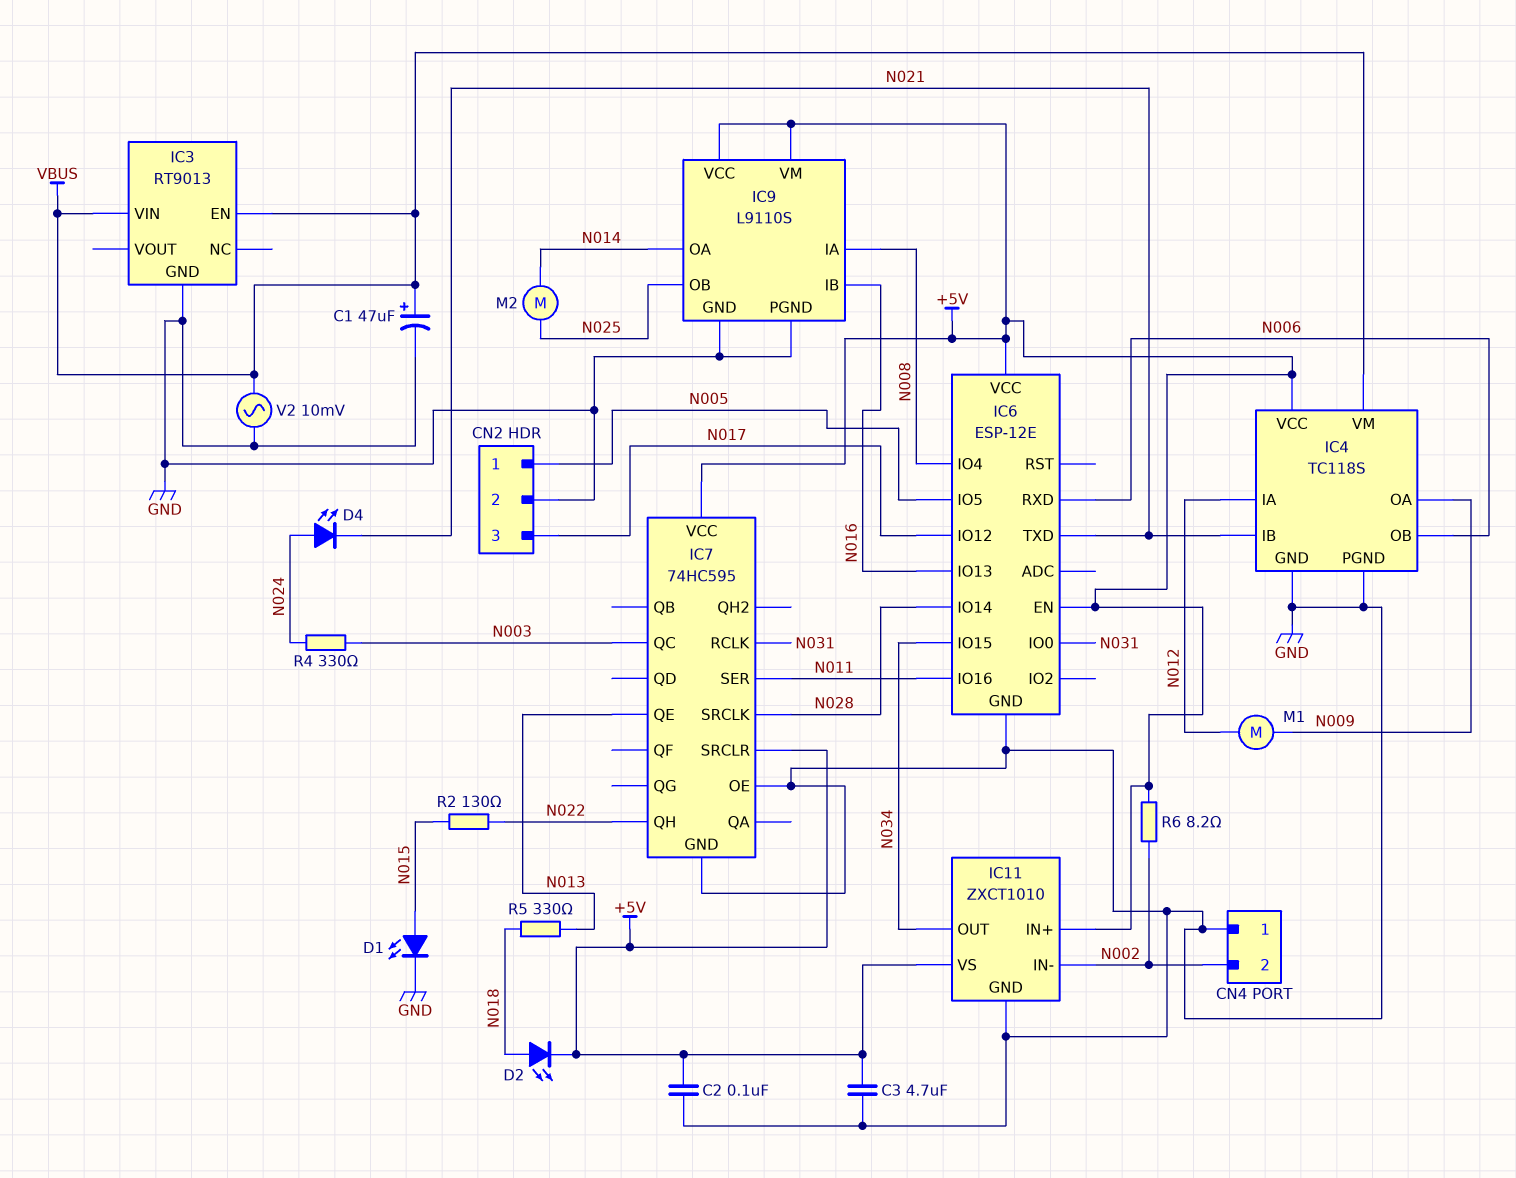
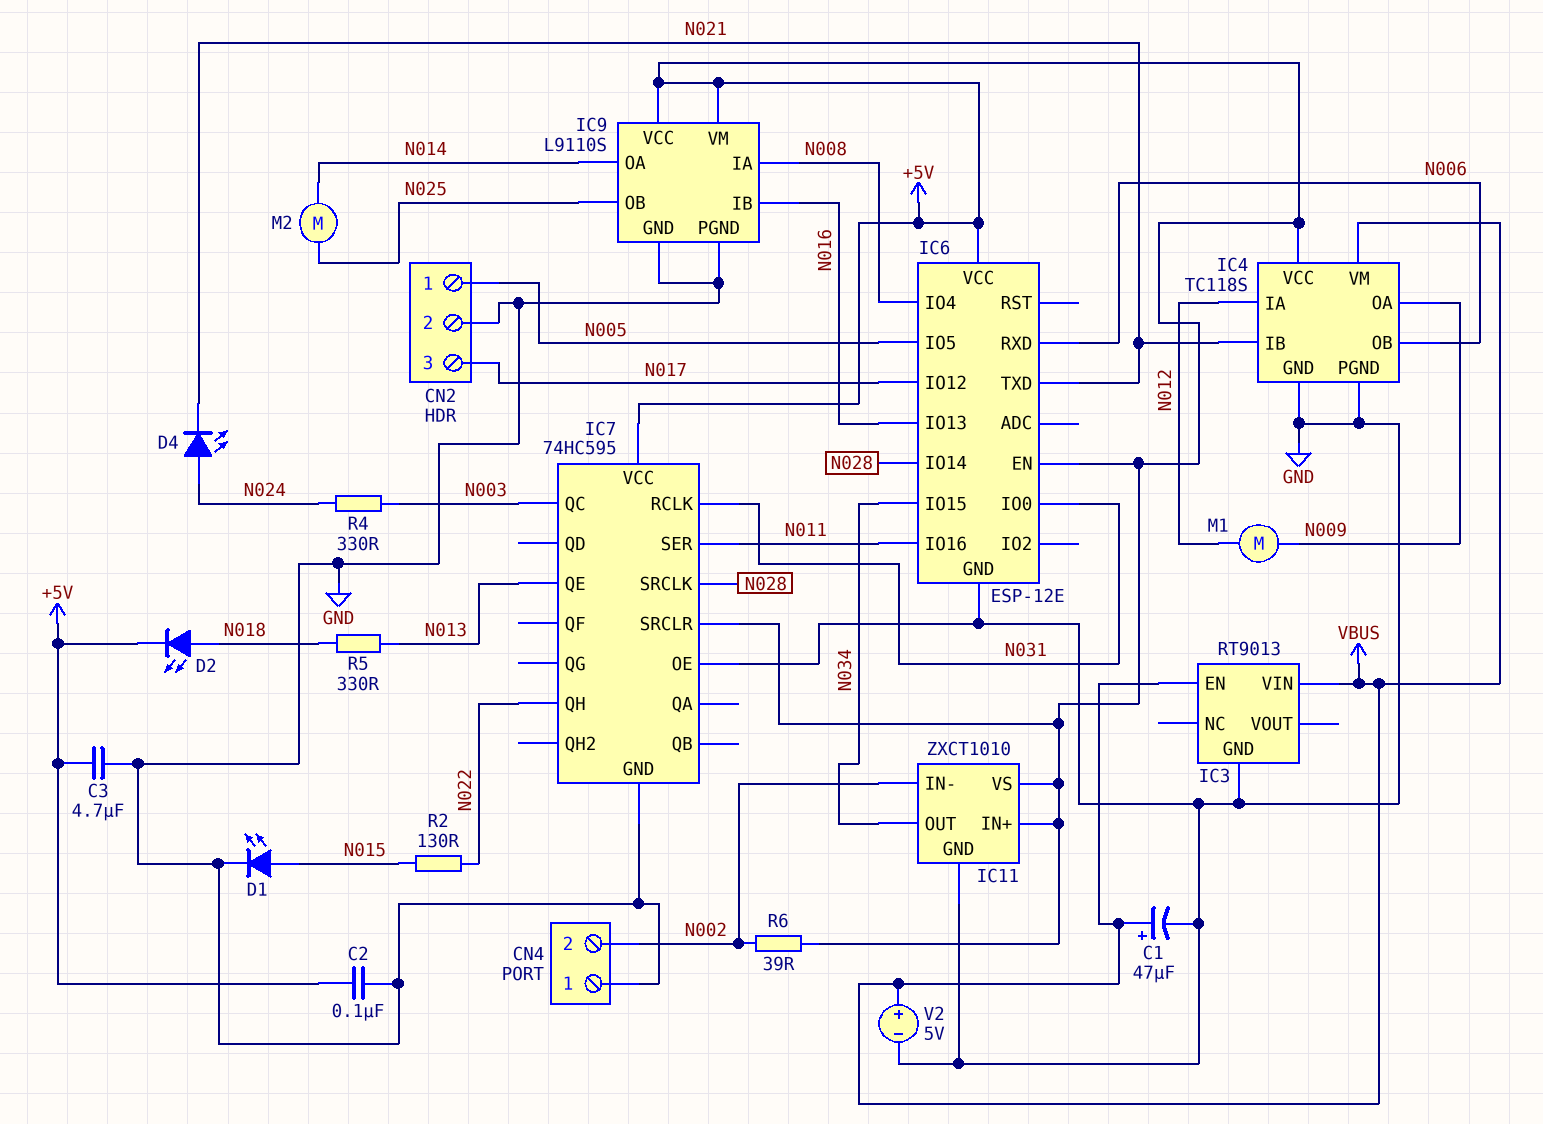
R6: 8.2 (+5V, N002) -> 39 (+5V, N002)
V2: AC 10mV (GND, VBUS) -> 5V (plus VBUS, minus GND)

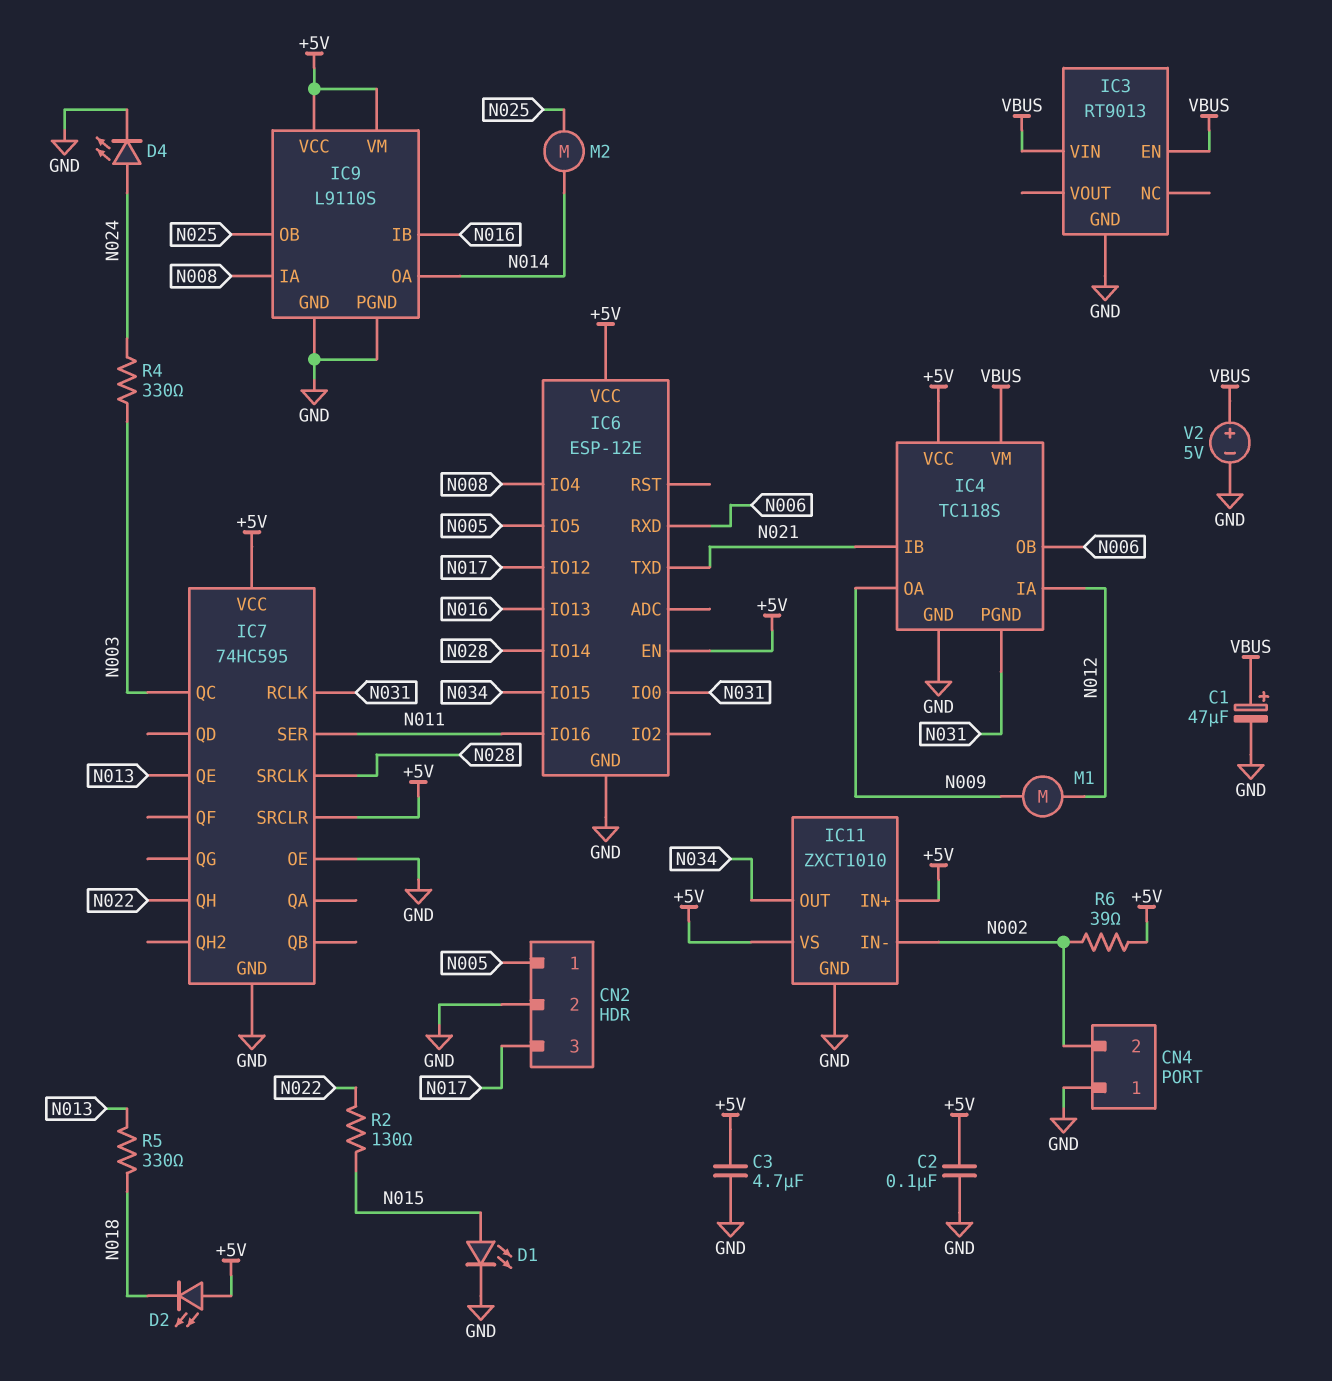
D2: LED (A N018, K +5V) -> LED (A +5V, K N018)
D4: LED (A N024, K N021) -> LED (A N024, K GND)
IC4 pin PGND: GND -> N031

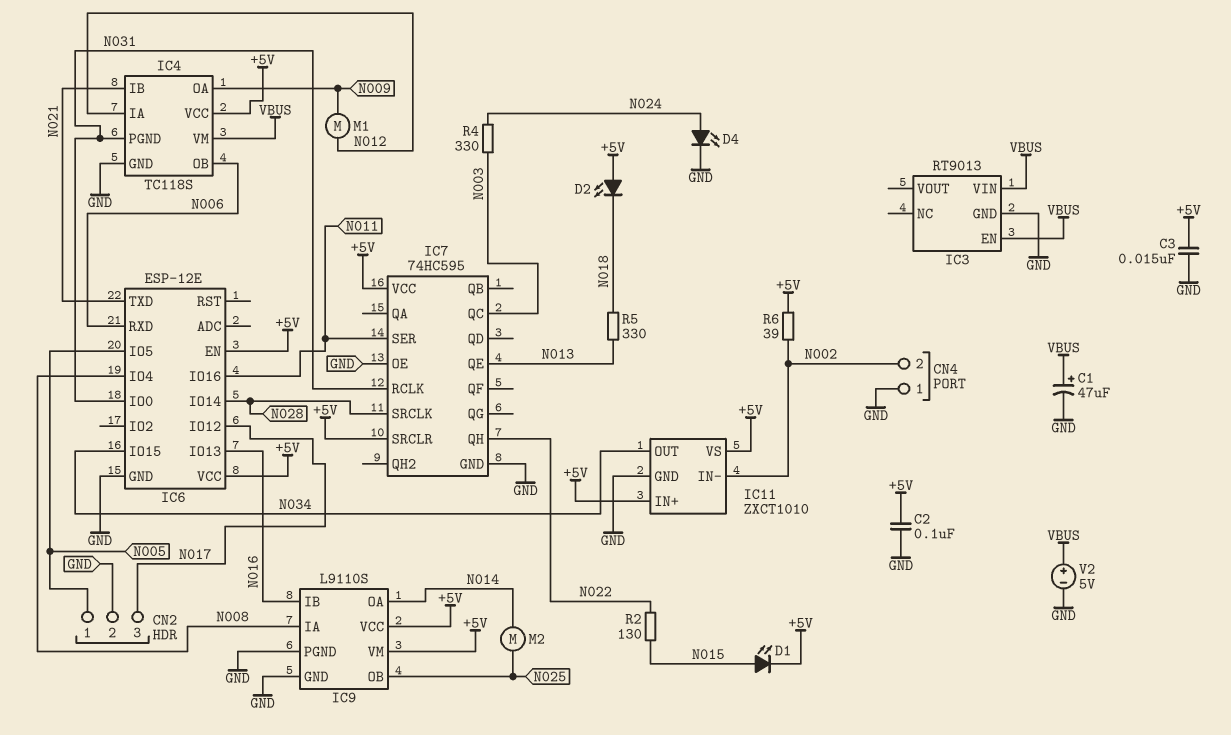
C3: 4.7uF (+5V, GND) -> 15nF (+5V, GND)
D1: LED (A N015, K GND) -> LED (A N015, K +5V)

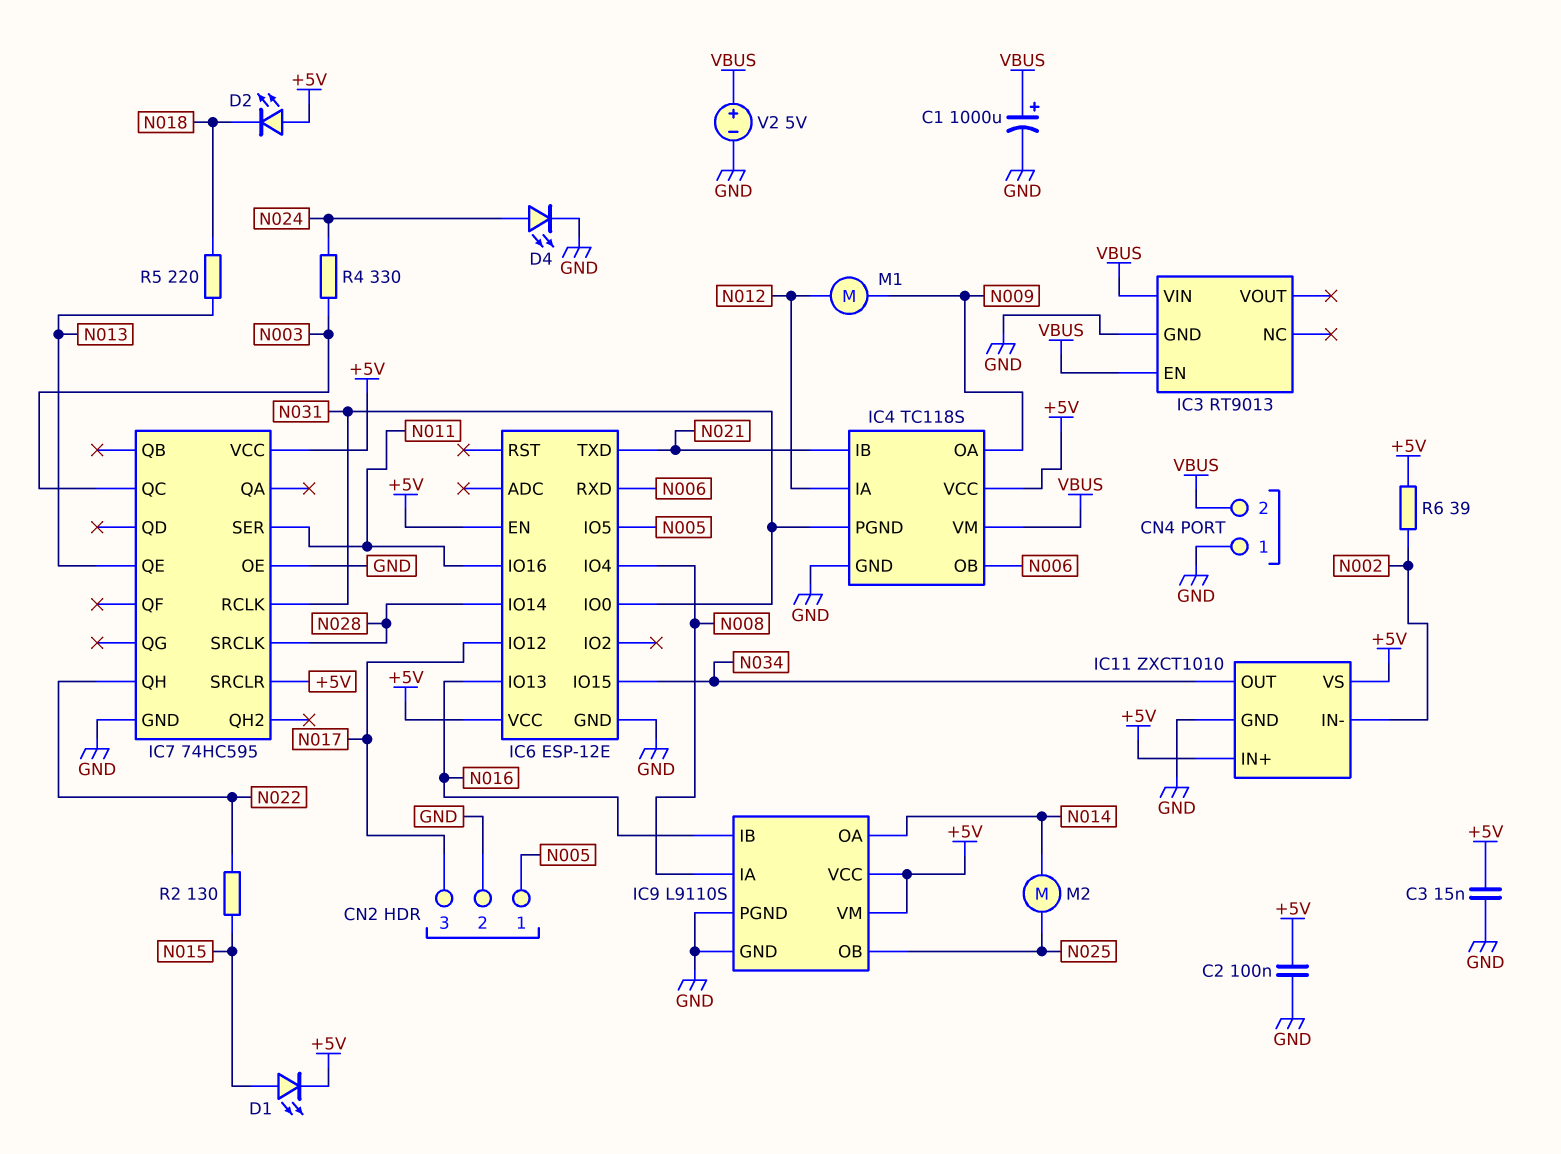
C1: 47uF (plus VBUS, minus GND) -> 1000uF (plus VBUS, minus GND)
CN4 pin 2: N002 -> VBUS
R5: 330 (N013, N018) -> 220 (N013, N018)

